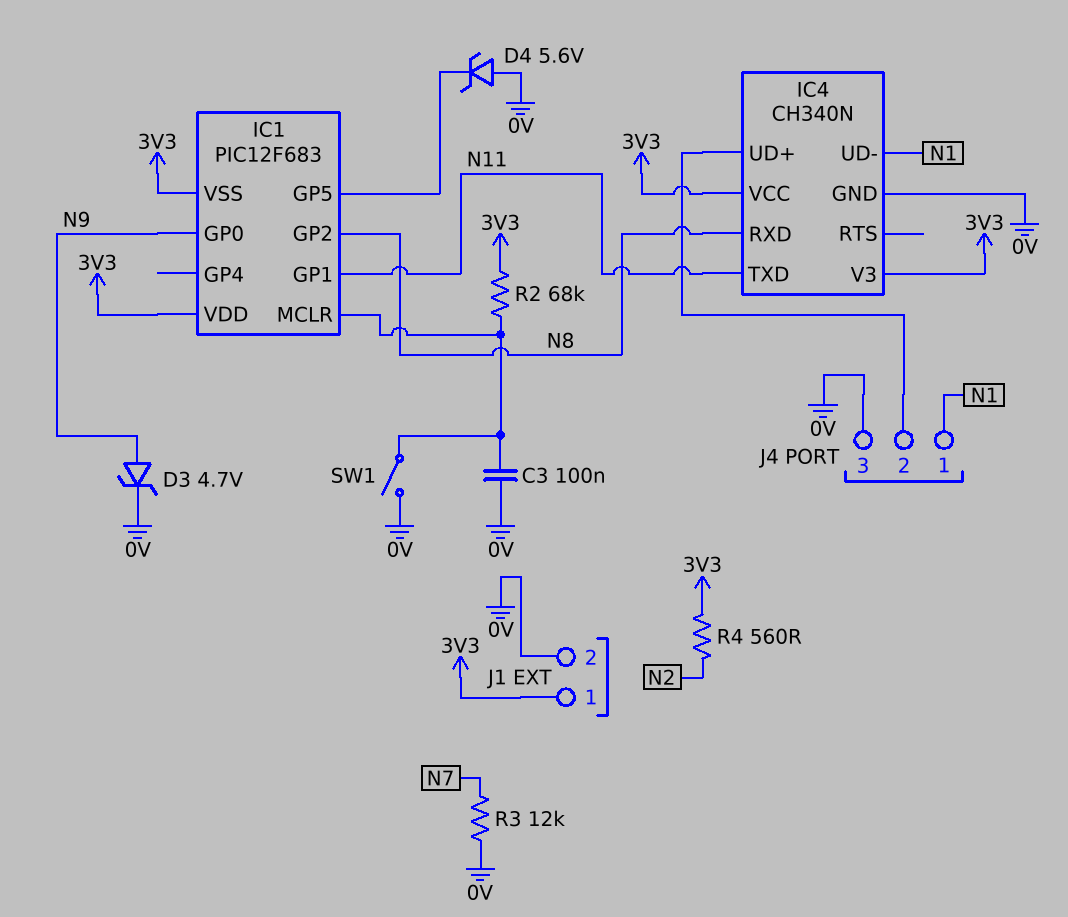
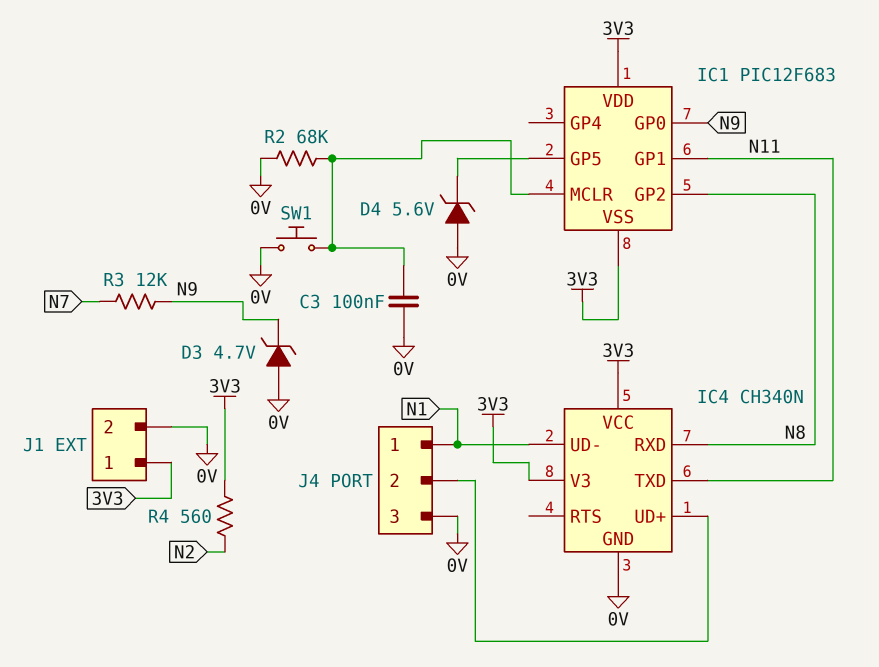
D3: zener 4.7V (A N9, K 0V) -> zener 4.7V (A 0V, K N9)
R2: 68k (3V3, IC1/MCLR) -> 68k (0V, IC1/MCLR)
R3: 12k (0V, N7) -> 12k (N7, N9)
SW1: switch (0V, IC1/MCLR) -> button (0V, IC1/MCLR)

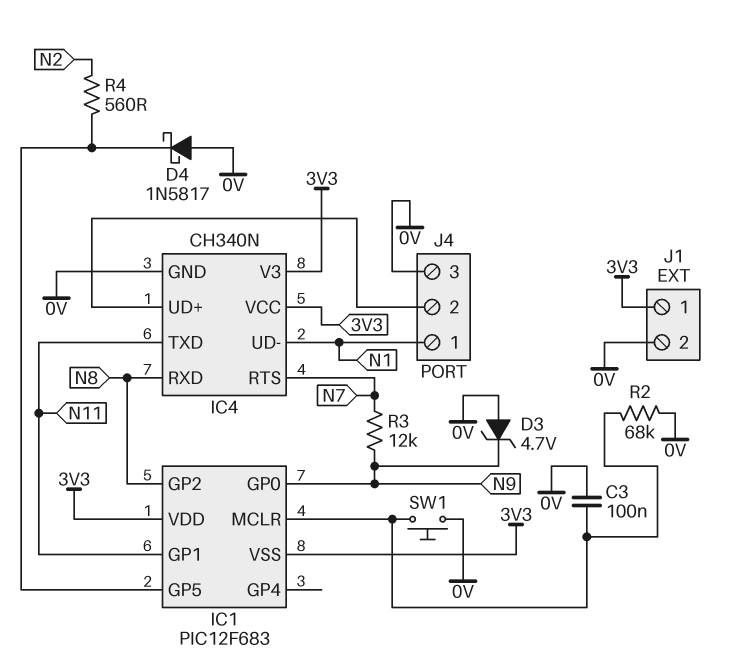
D4: zener 5.6V (A 0V, K IC1/GP5) -> schottky 1N5817 (A 0V, K IC1/GP5)
IC4 pin RTS: none -> N7
R4: 560 (3V3, N2) -> 560 (IC1/GP5, N2)

